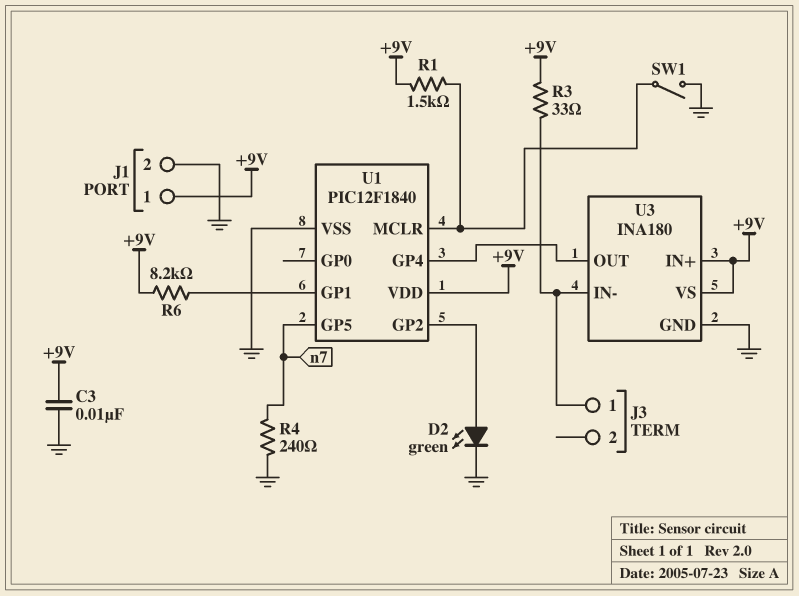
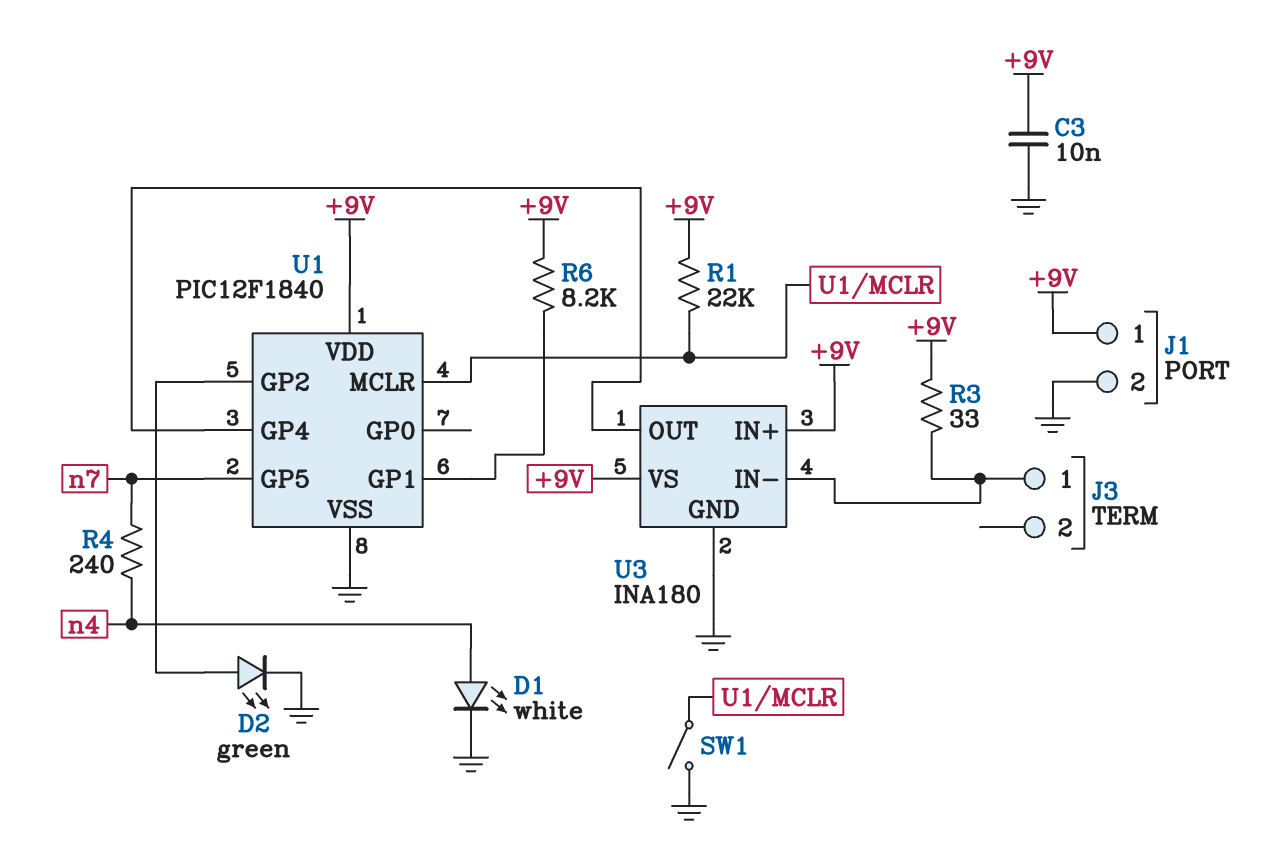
D1: none -> LED white (A n4, K GND)
R1: 1.5k (+9V, U1/MCLR) -> 22k (+9V, U1/MCLR)
R4: 240 (GND, n7) -> 240 (n4, n7)

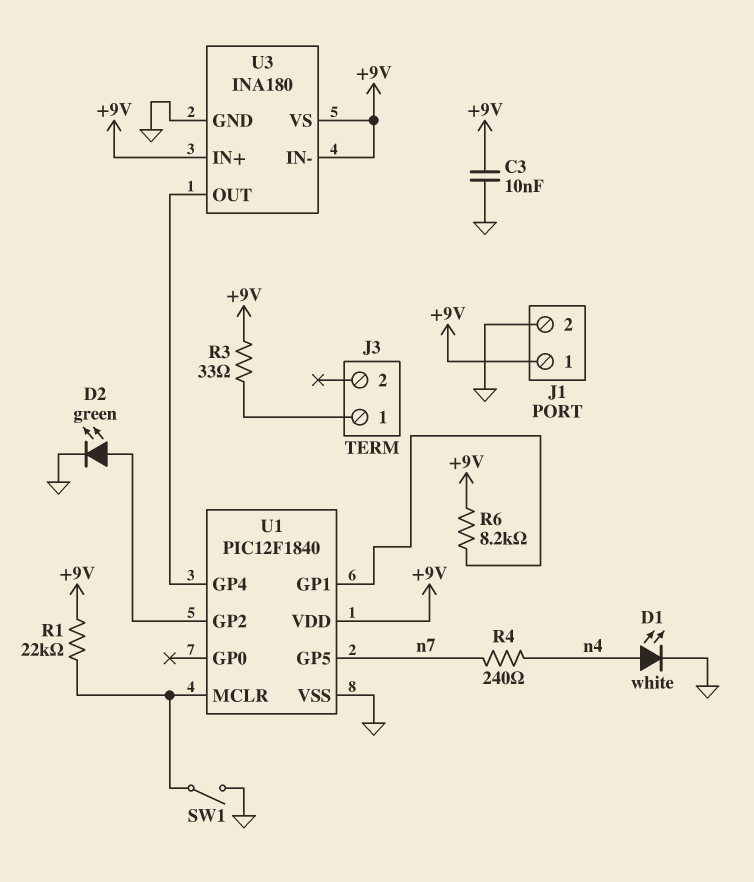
U3 pin IN-: J3/1 -> +9V

